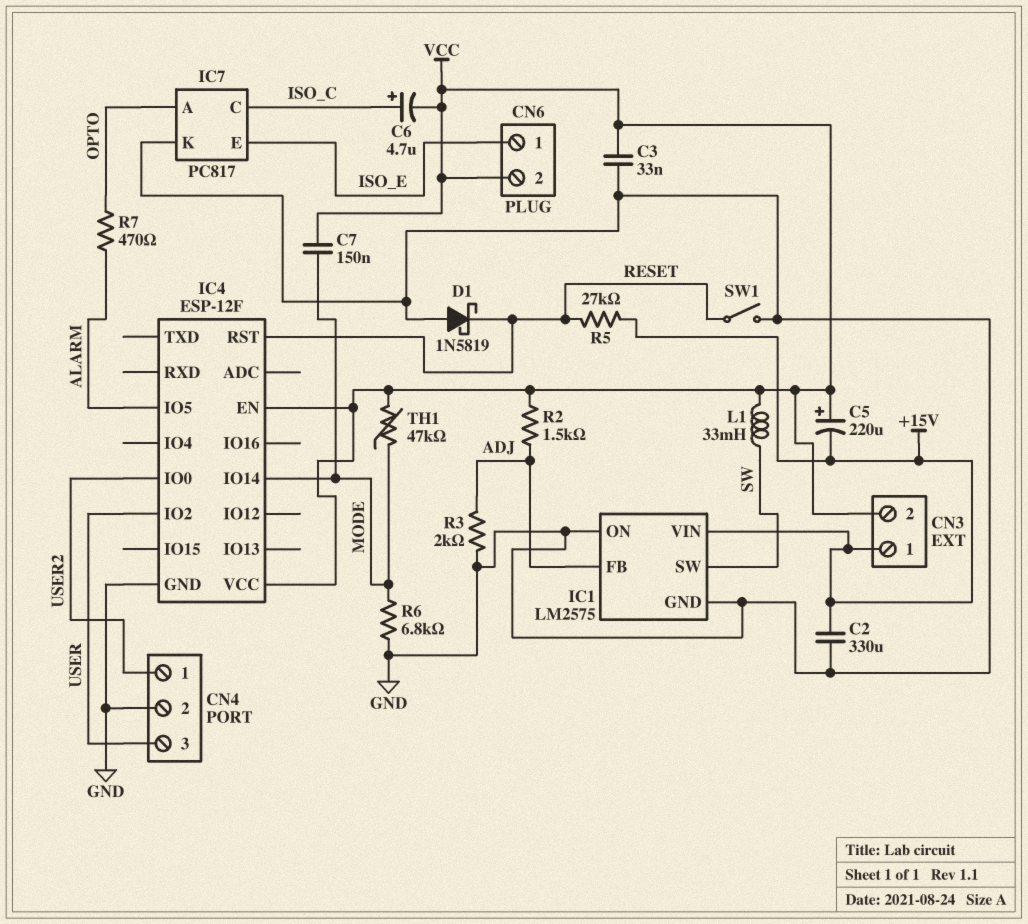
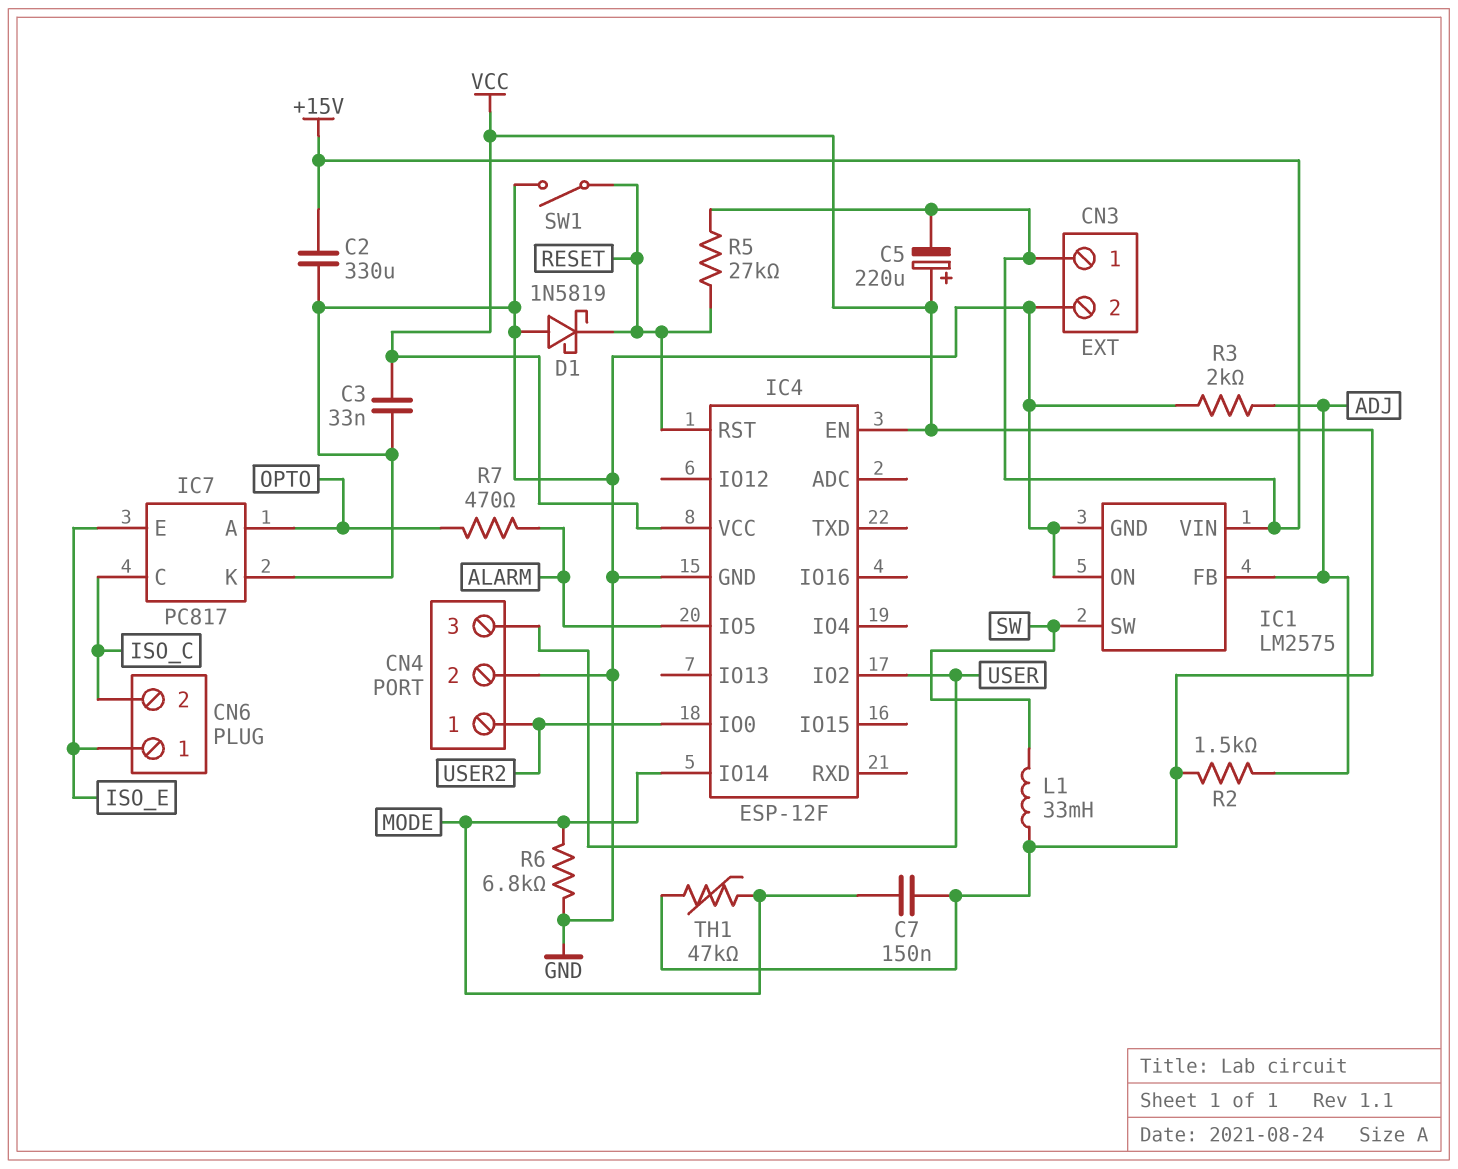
C6: 4.7uF (plus ISO_C, minus VCC) -> none
CN3 pin 2: VCC -> GND
CN6 pin 2: VCC -> ISO_C

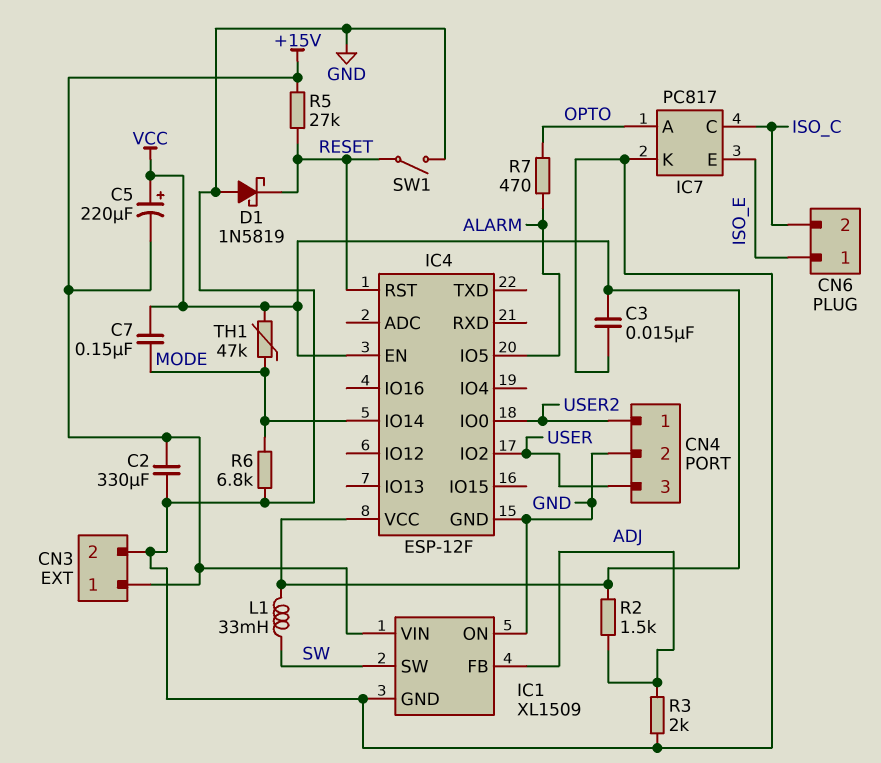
C3: 33nF (GND, VCC) -> 15nF (GND, VCC)
IC1: LM2575 -> XL1509

